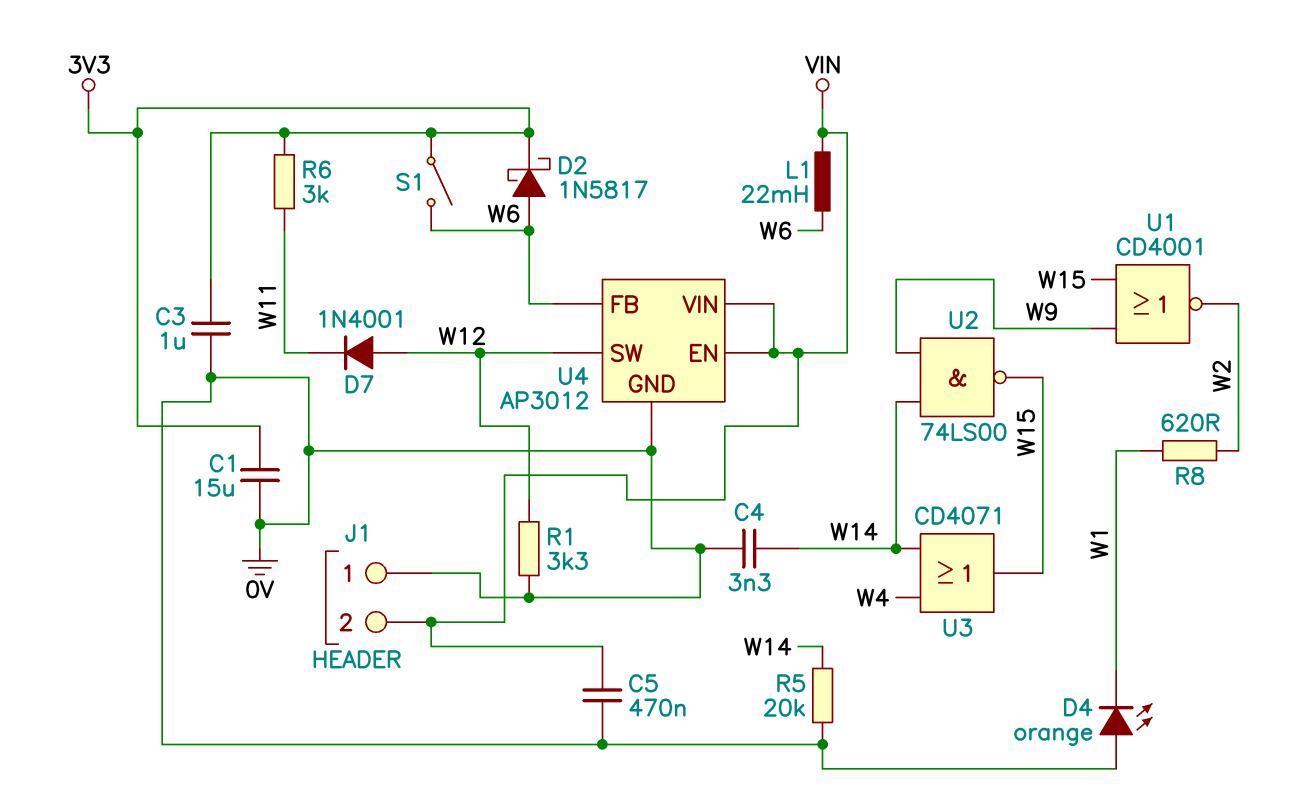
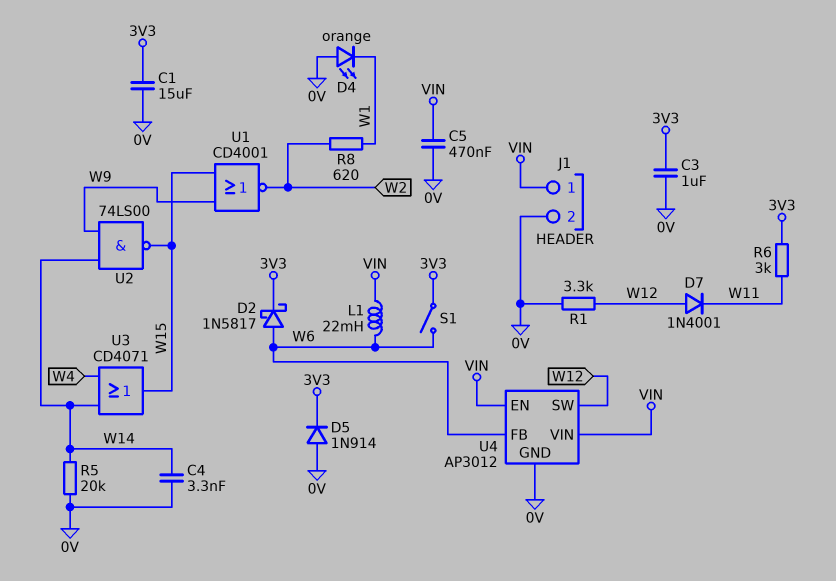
D5: none -> diode 1N914 (A 0V, K 3V3)
J1 pin 1: 0V -> VIN
J1 pin 2: VIN -> 0V

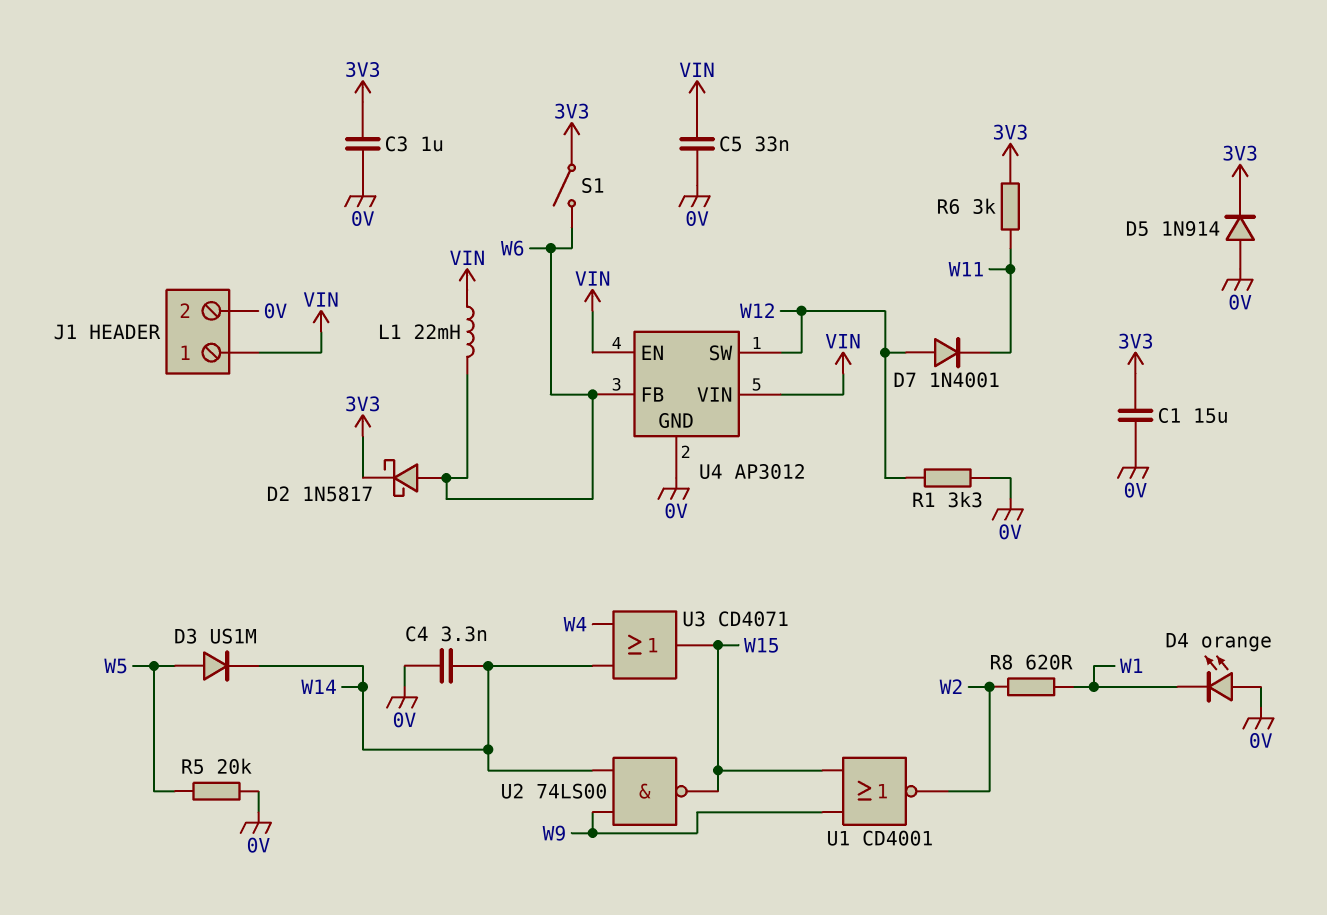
C5: 470nF (0V, VIN) -> 33nF (0V, VIN)
D3: none -> diode US1M (A W5, K W14)
R5: 20k (0V, W14) -> 20k (0V, W5)

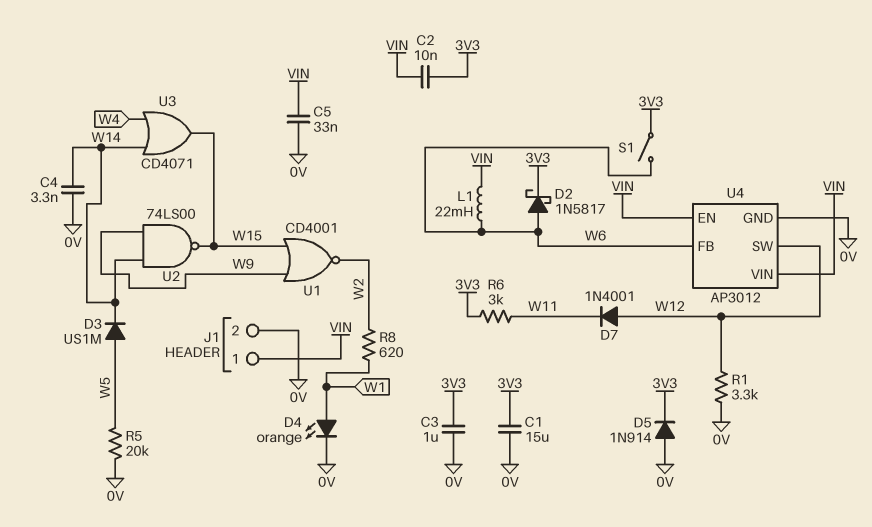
C2: none -> 10nF (3V3, VIN)
D4: LED orange (A 0V, K W1) -> LED orange (A W1, K 0V)

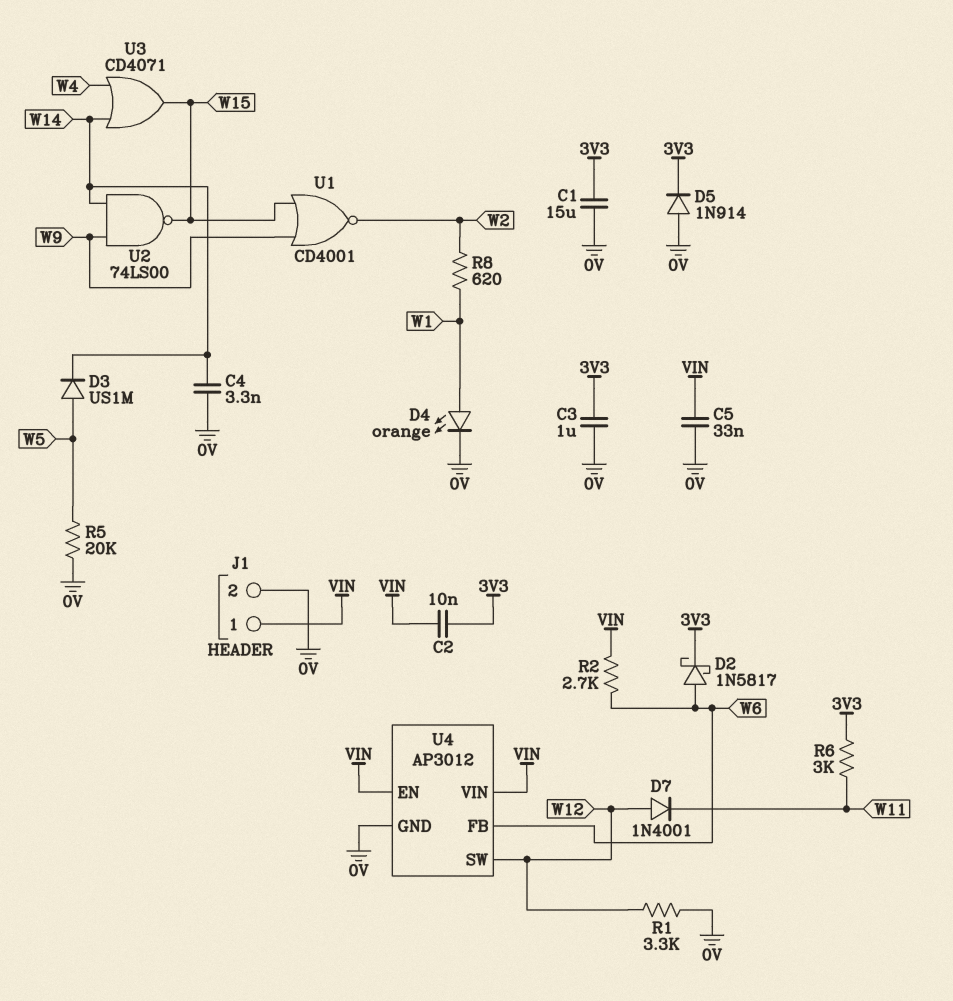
L1: 22mH (VIN, W6) -> none
R2: none -> 2.7k (VIN, W6)
S1: switch (3V3, W6) -> none

